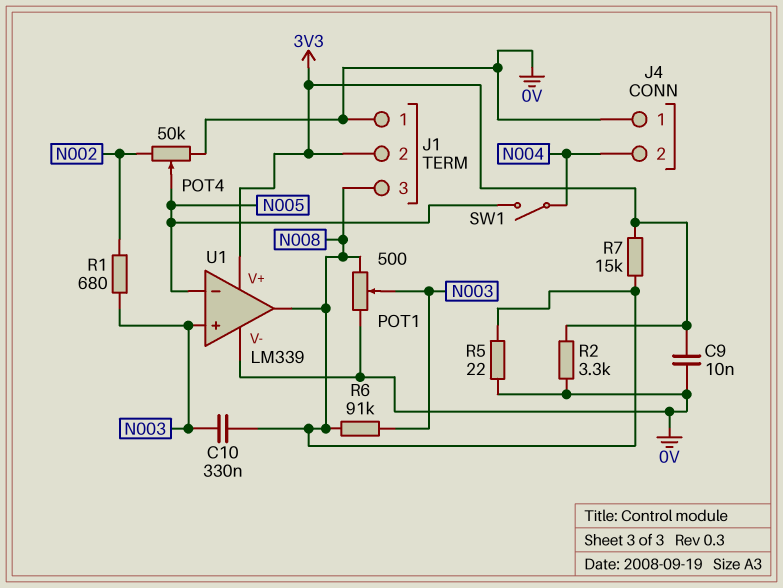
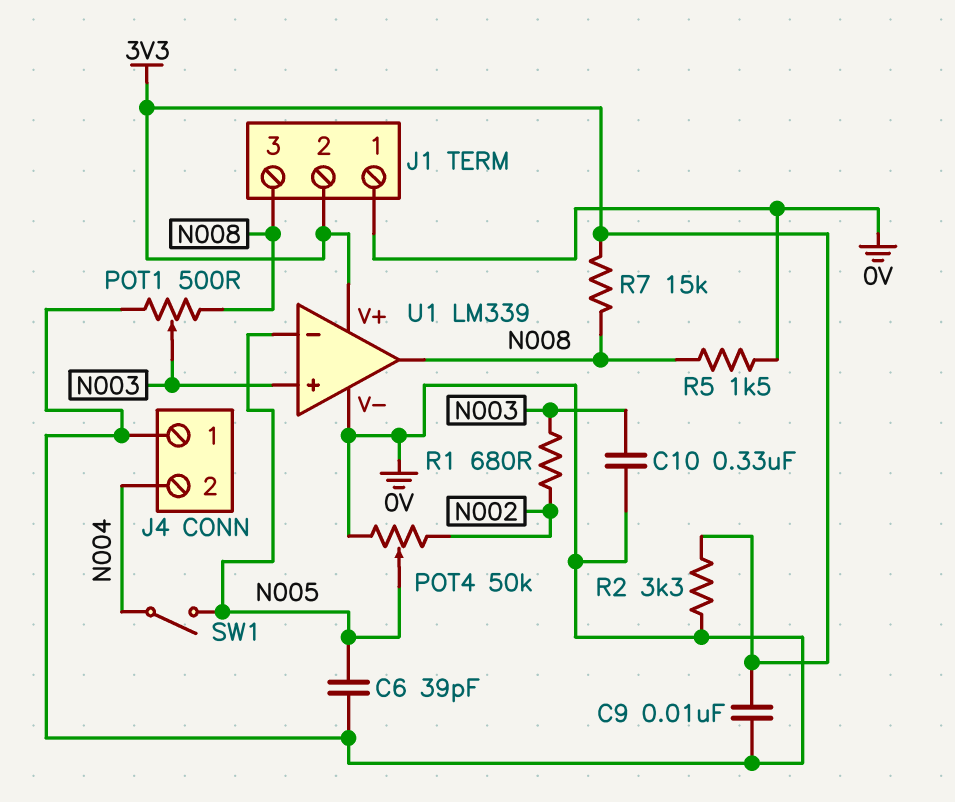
C6: none -> 39pF (0V, N005)
C10: 330nF (N003, N008) -> 330nF (0V, N003)
R5: 22 (0V, N008) -> 1.5k (0V, N008)
R6: 91k (N003, N008) -> none

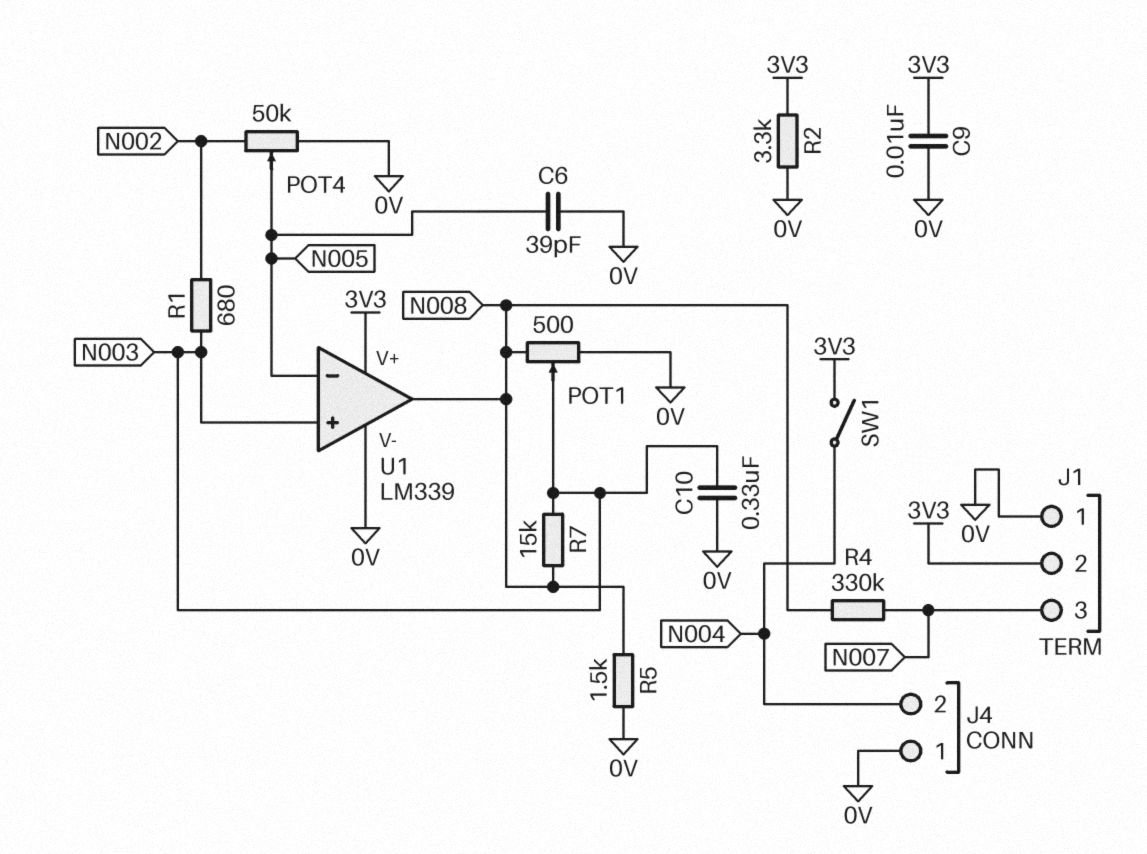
J1 pin 3: N008 -> N007
R4: none -> 330k (N007, N008)
R7: 15k (3V3, N008) -> 15k (N003, N008)
SW1: switch (N004, N005) -> switch (3V3, N004)

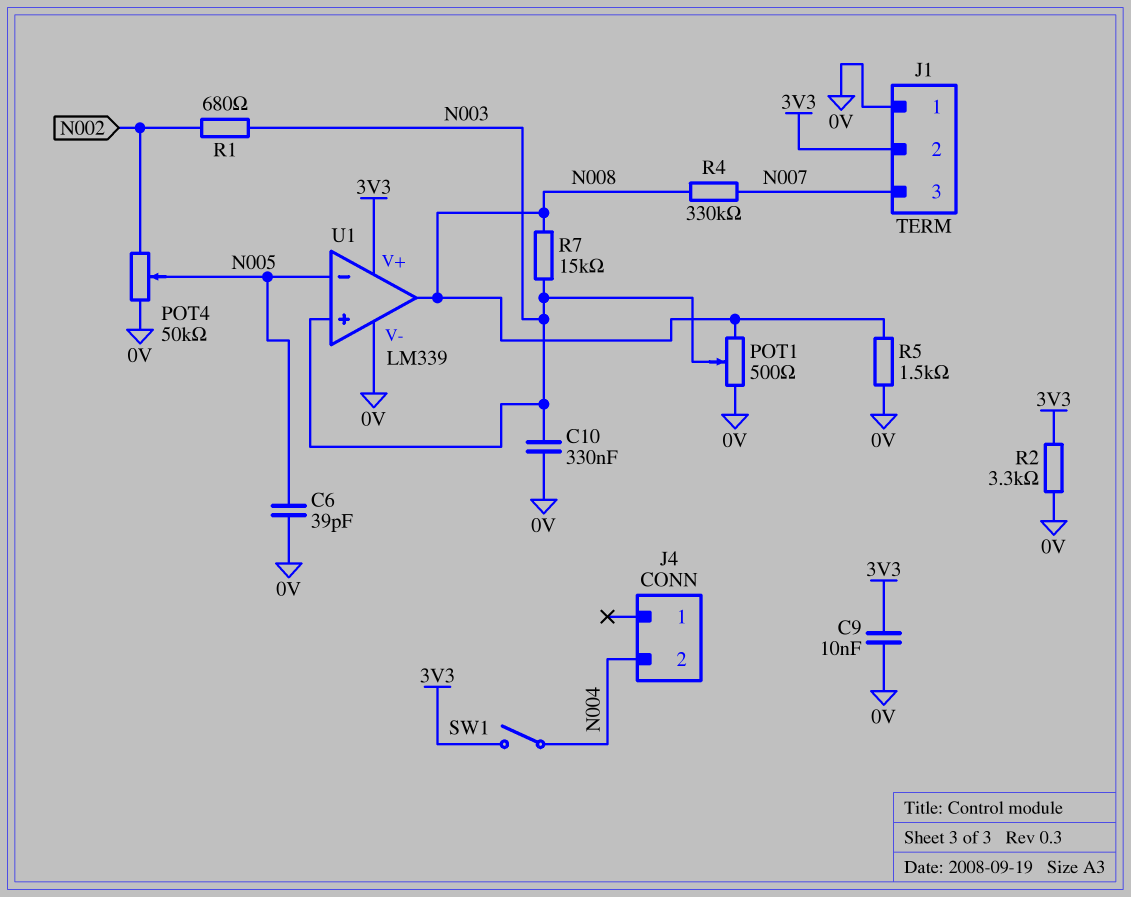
J4 pin 1: 0V -> none

